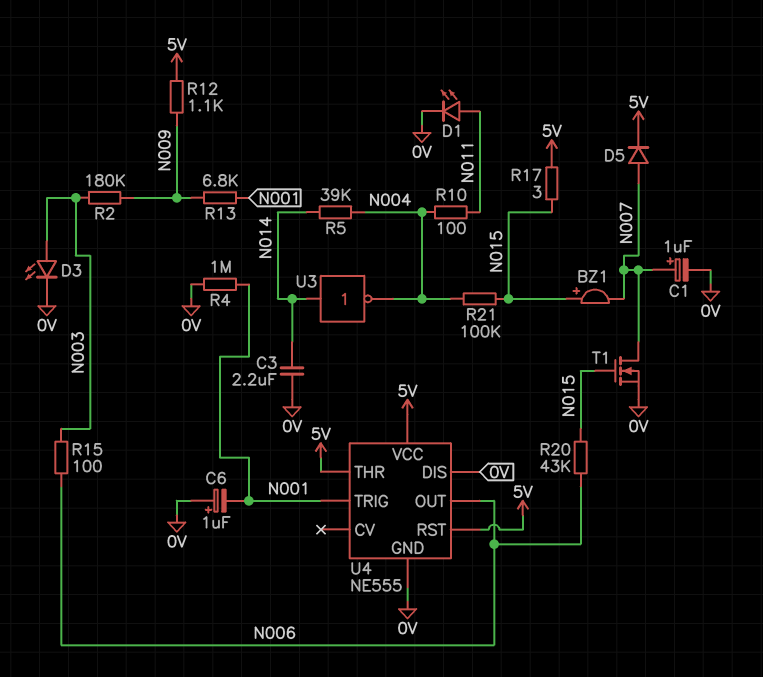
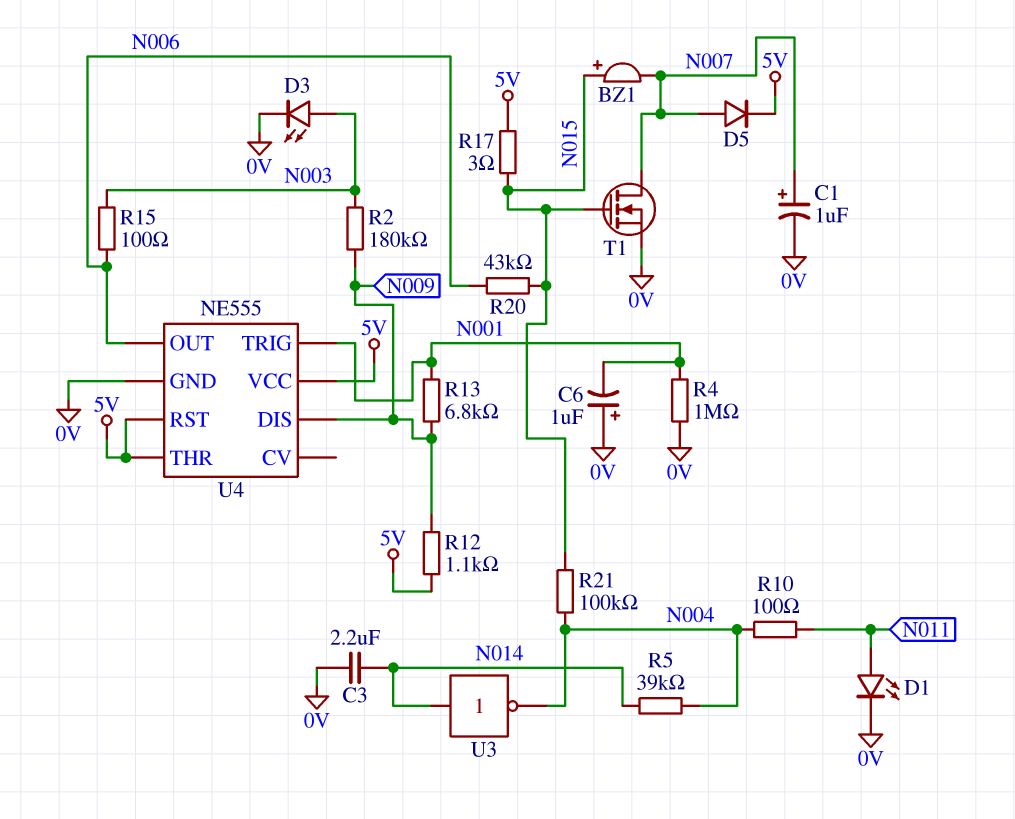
U4 pin DIS: 0V -> N009

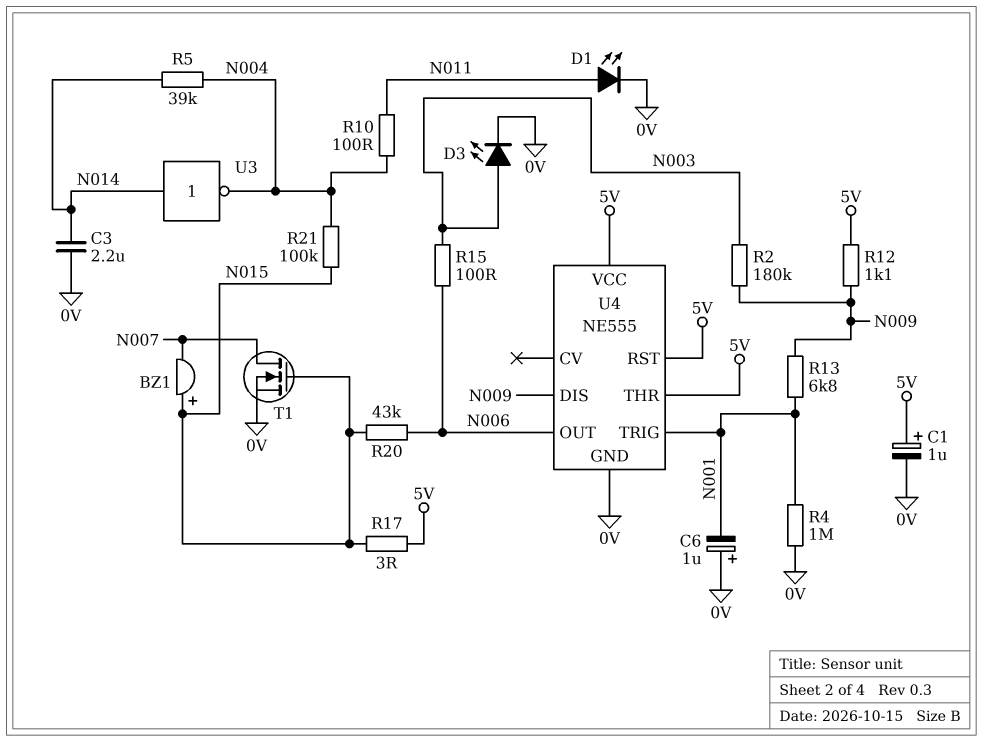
C1: 1uF (plus N007, minus 0V) -> 1uF (plus 5V, minus 0V)
D5: diode (A N007, K 5V) -> none

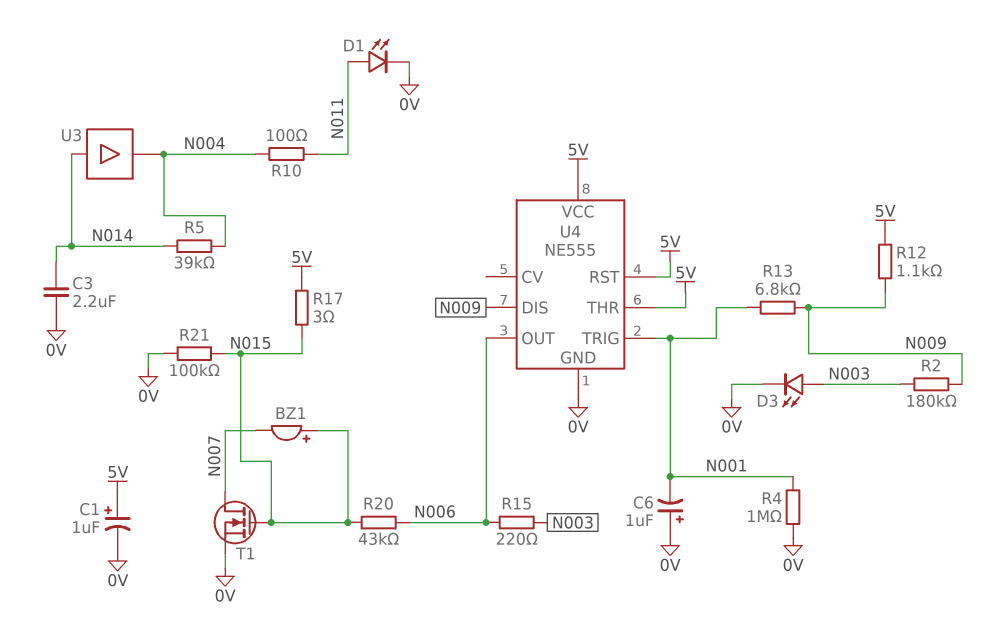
R15: 100 (N003, N006) -> 220 (N003, N006)
R21: 100k (N004, N015) -> 100k (0V, N015)
U3: NOT (in N014, out N004) -> buffer (in N014, out N004)

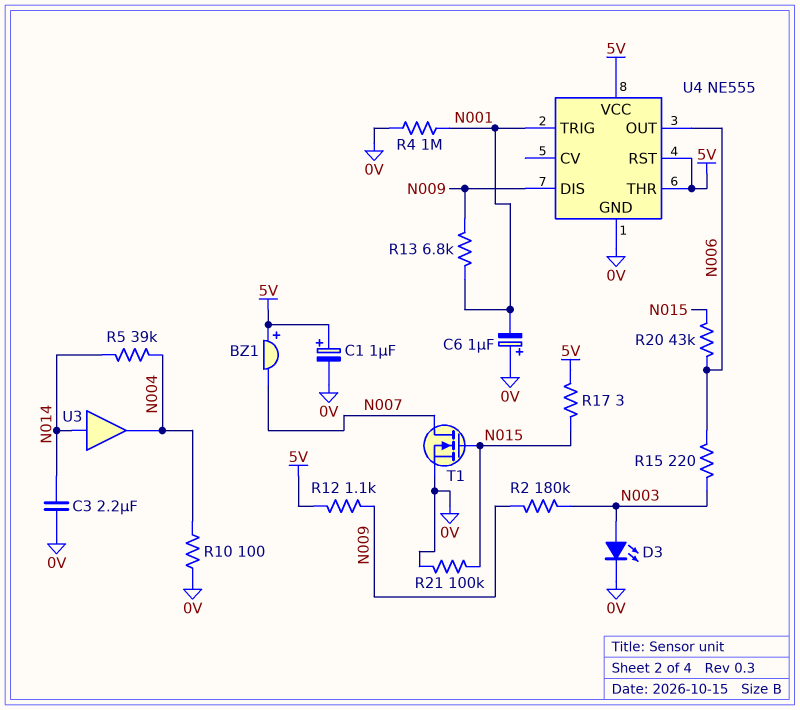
BZ1: buzzer (plus N015, minus N007) -> buzzer (plus 5V, minus N007)
D1: LED (A N011, K 0V) -> none
R10: 100 (N004, N011) -> 100 (0V, N004)

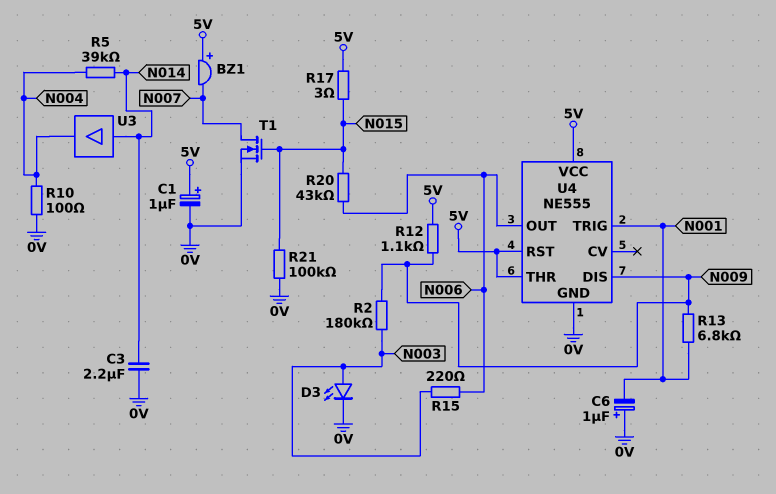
R4: 1M (0V, N001) -> none

